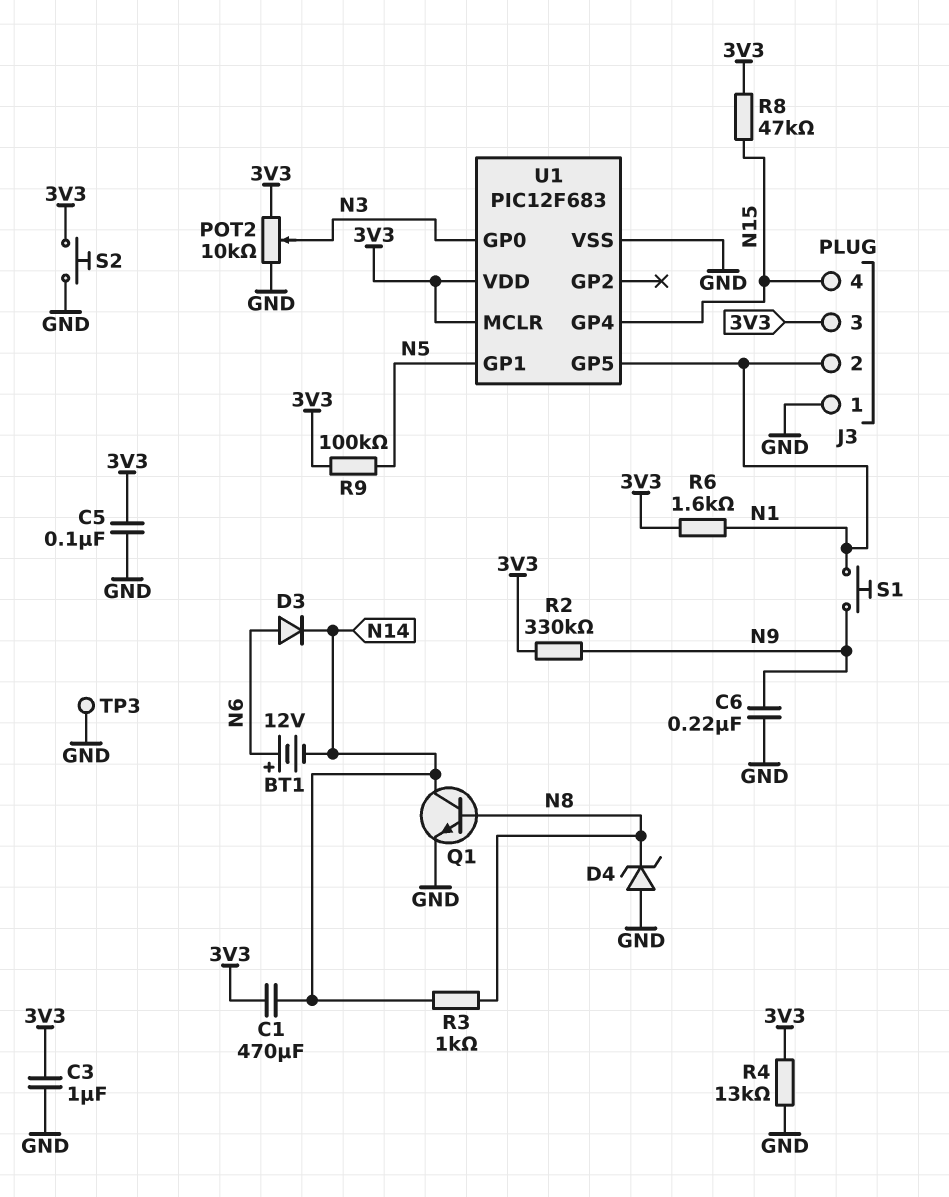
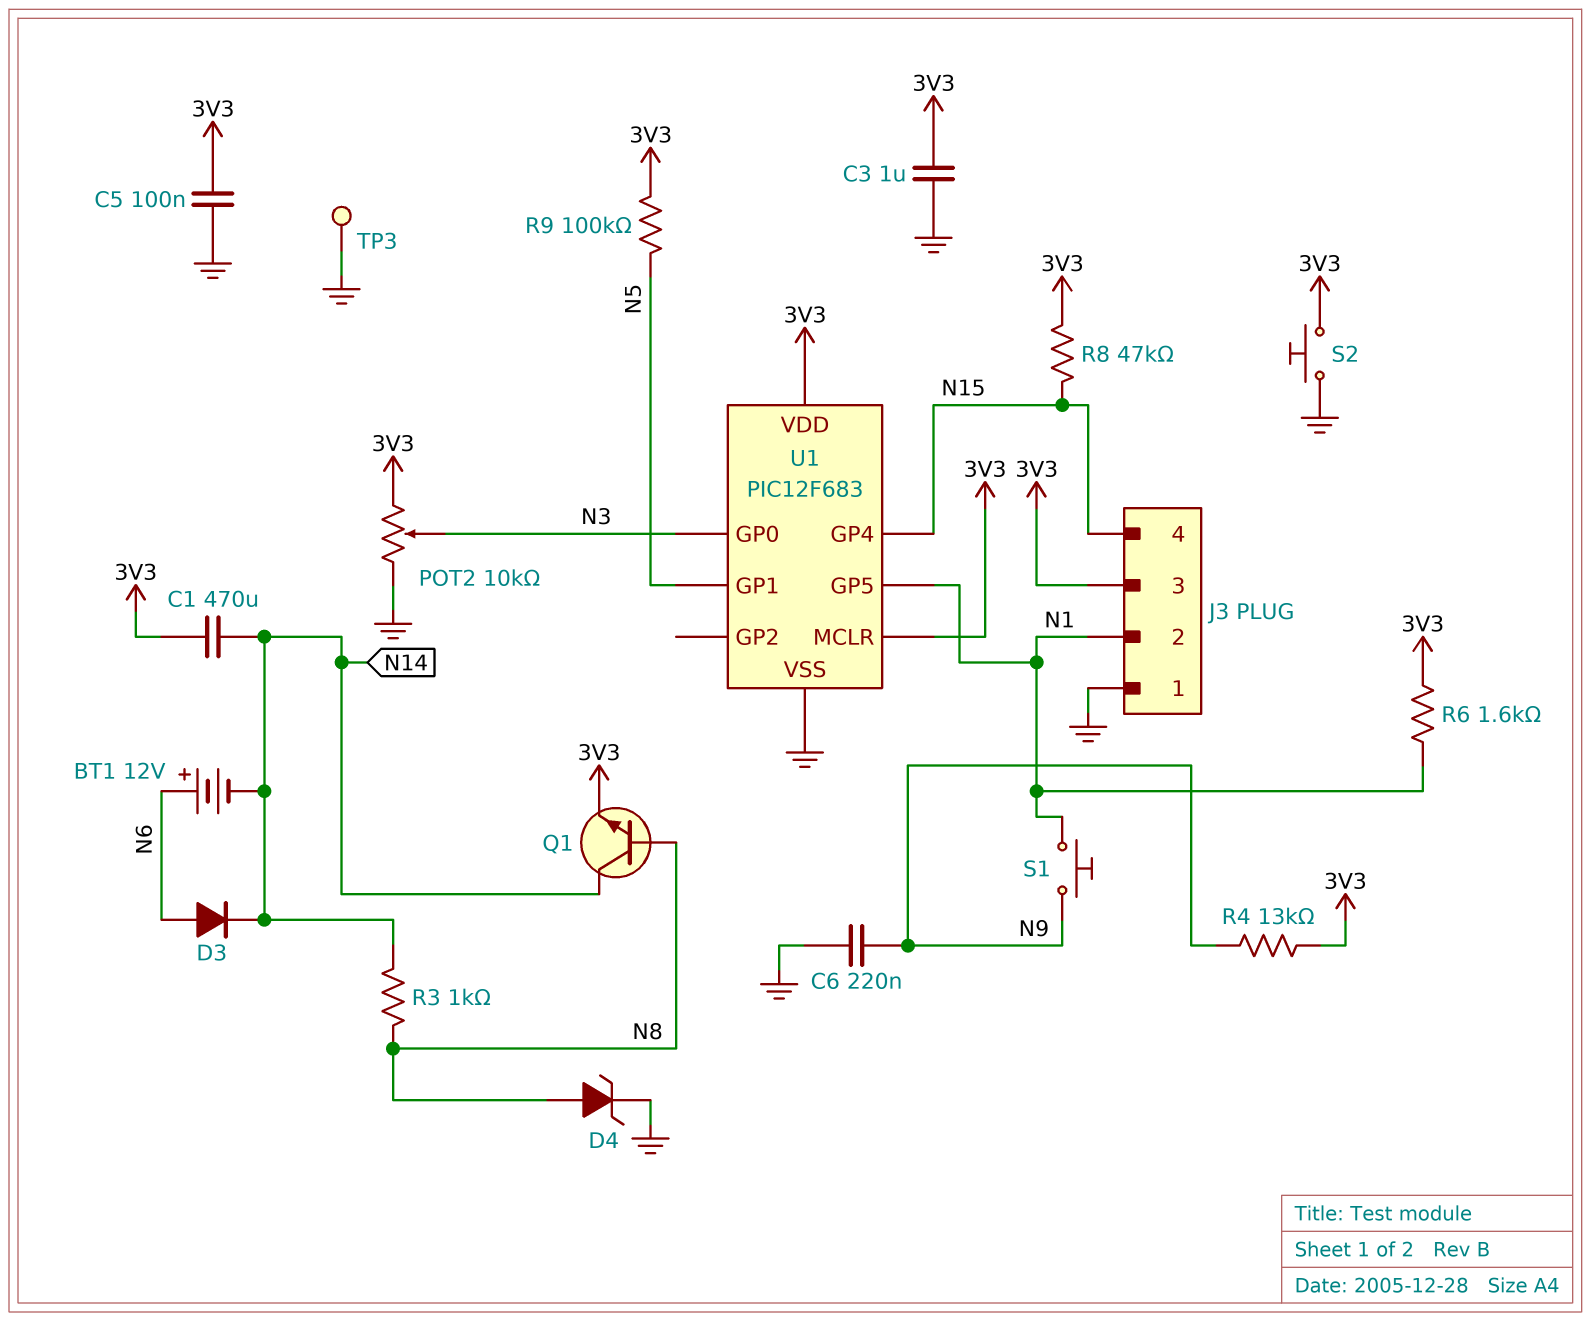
D4: zener (A GND, K N8) -> zener (A N8, K GND)
Q1: NPN (B N8, C N14, E GND) -> NPN (B N8, C N14, E 3V3)
R2: 330k (3V3, N9) -> none
R4: 13k (3V3, GND) -> 13k (3V3, N9)

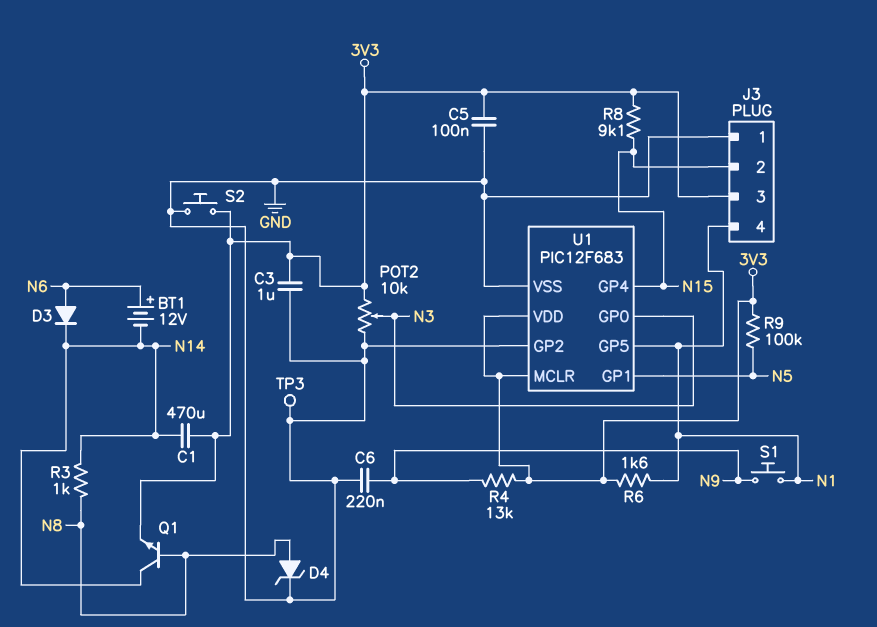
J3 pin 2: N1 -> N15
J3 pin 4: N15 -> N1
R8: 47k (3V3, N15) -> 9.1k (3V3, N15)
U1 pin GP2: none -> GND

